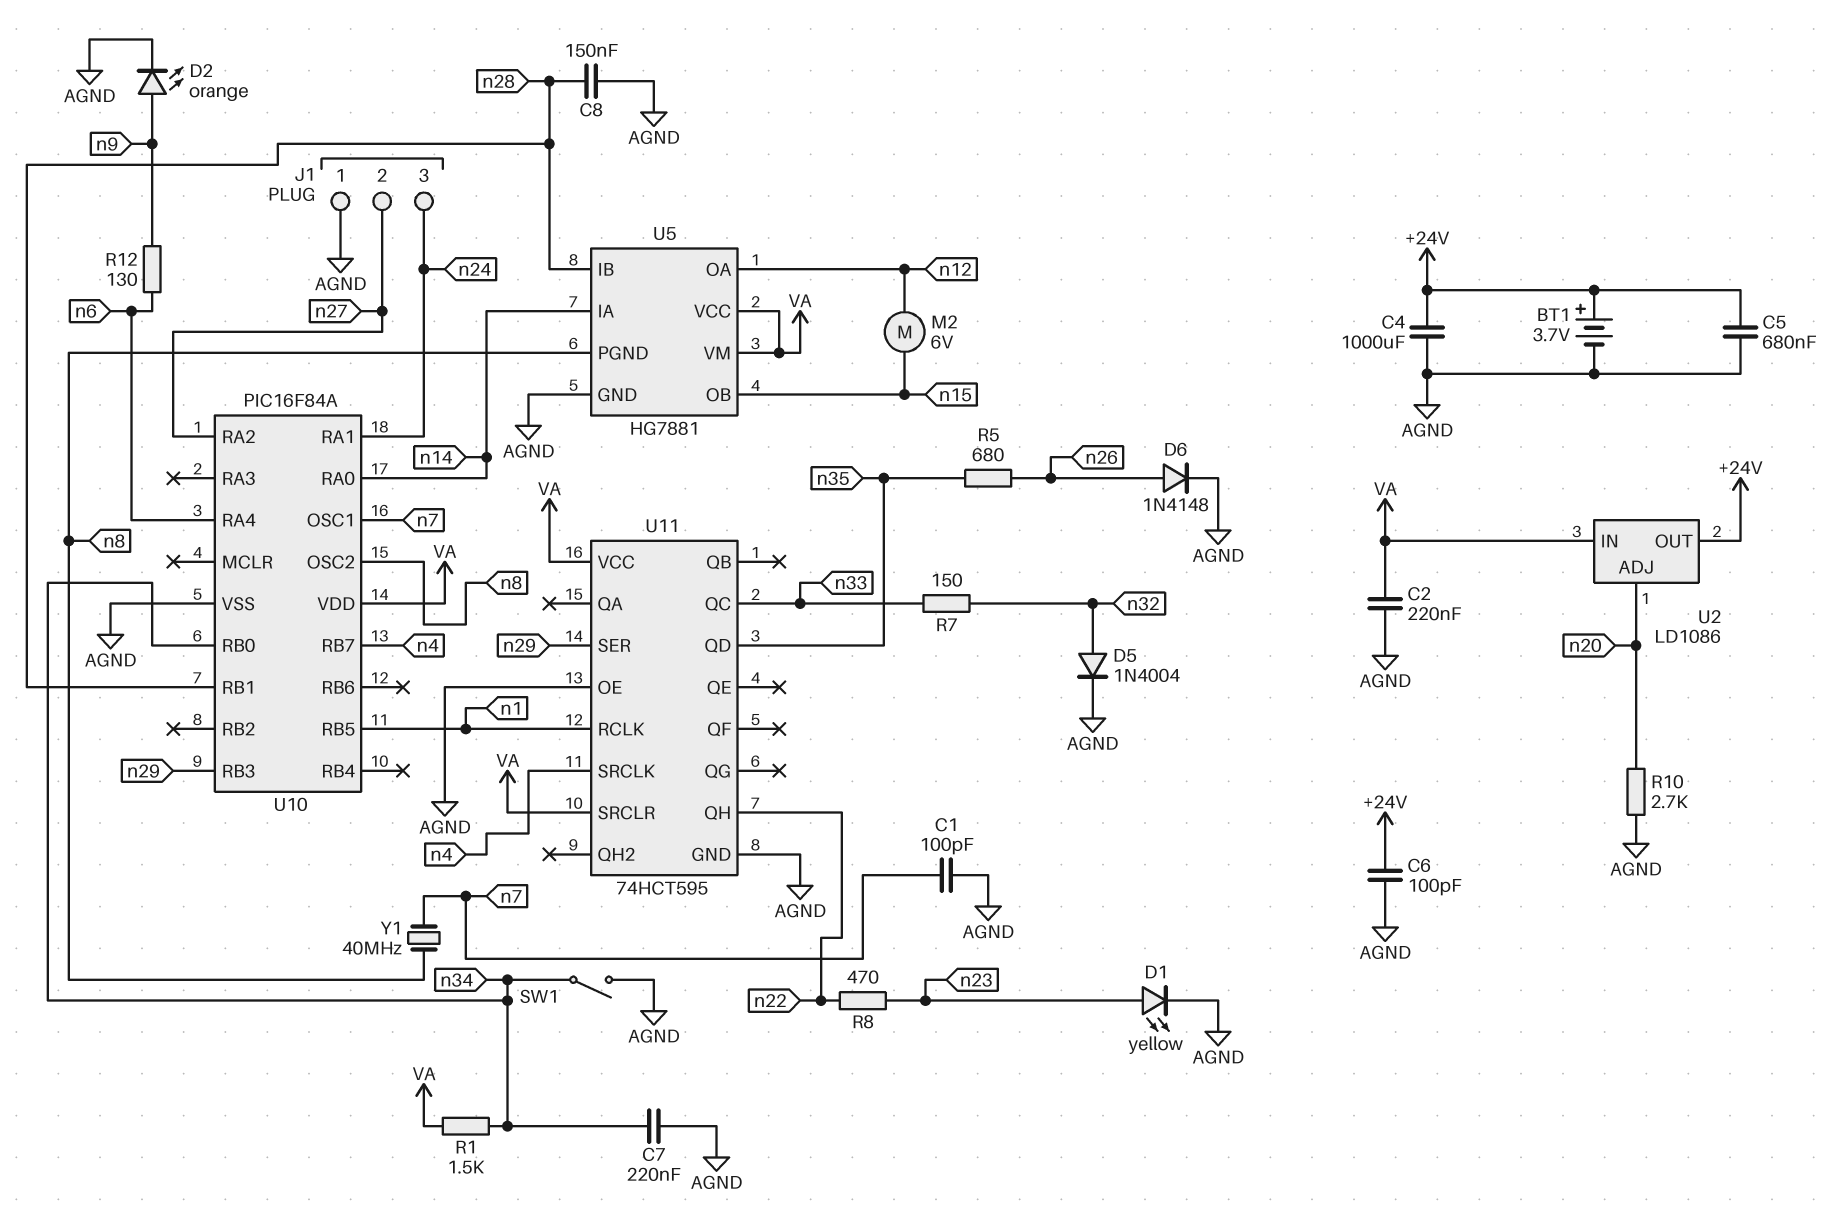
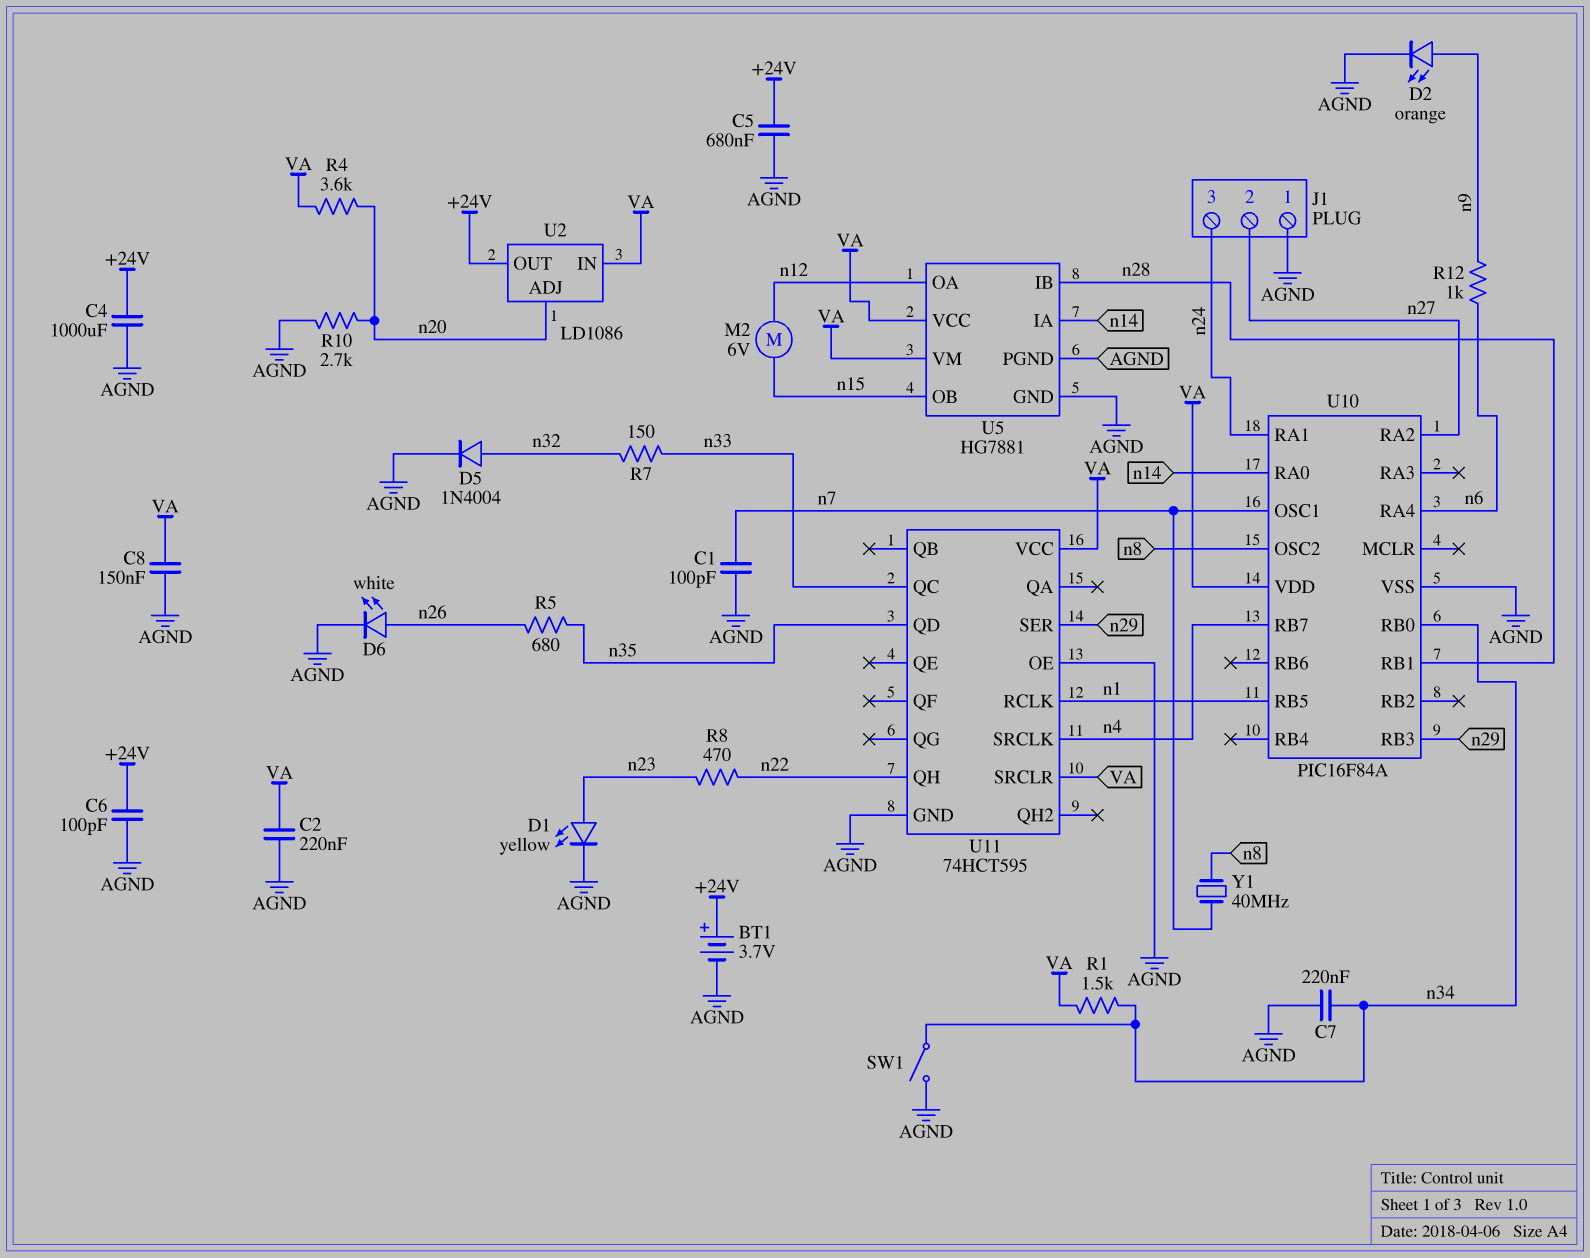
C8: 150nF (AGND, n28) -> 150nF (AGND, VA)
D6: diode 1N4148 (A n26, K AGND) -> LED white (A n26, K AGND)
R4: none -> 3.6k (VA, n20)
R12: 130 (n6, n9) -> 1k (n6, n9)
U5 pin PGND: n8 -> AGND

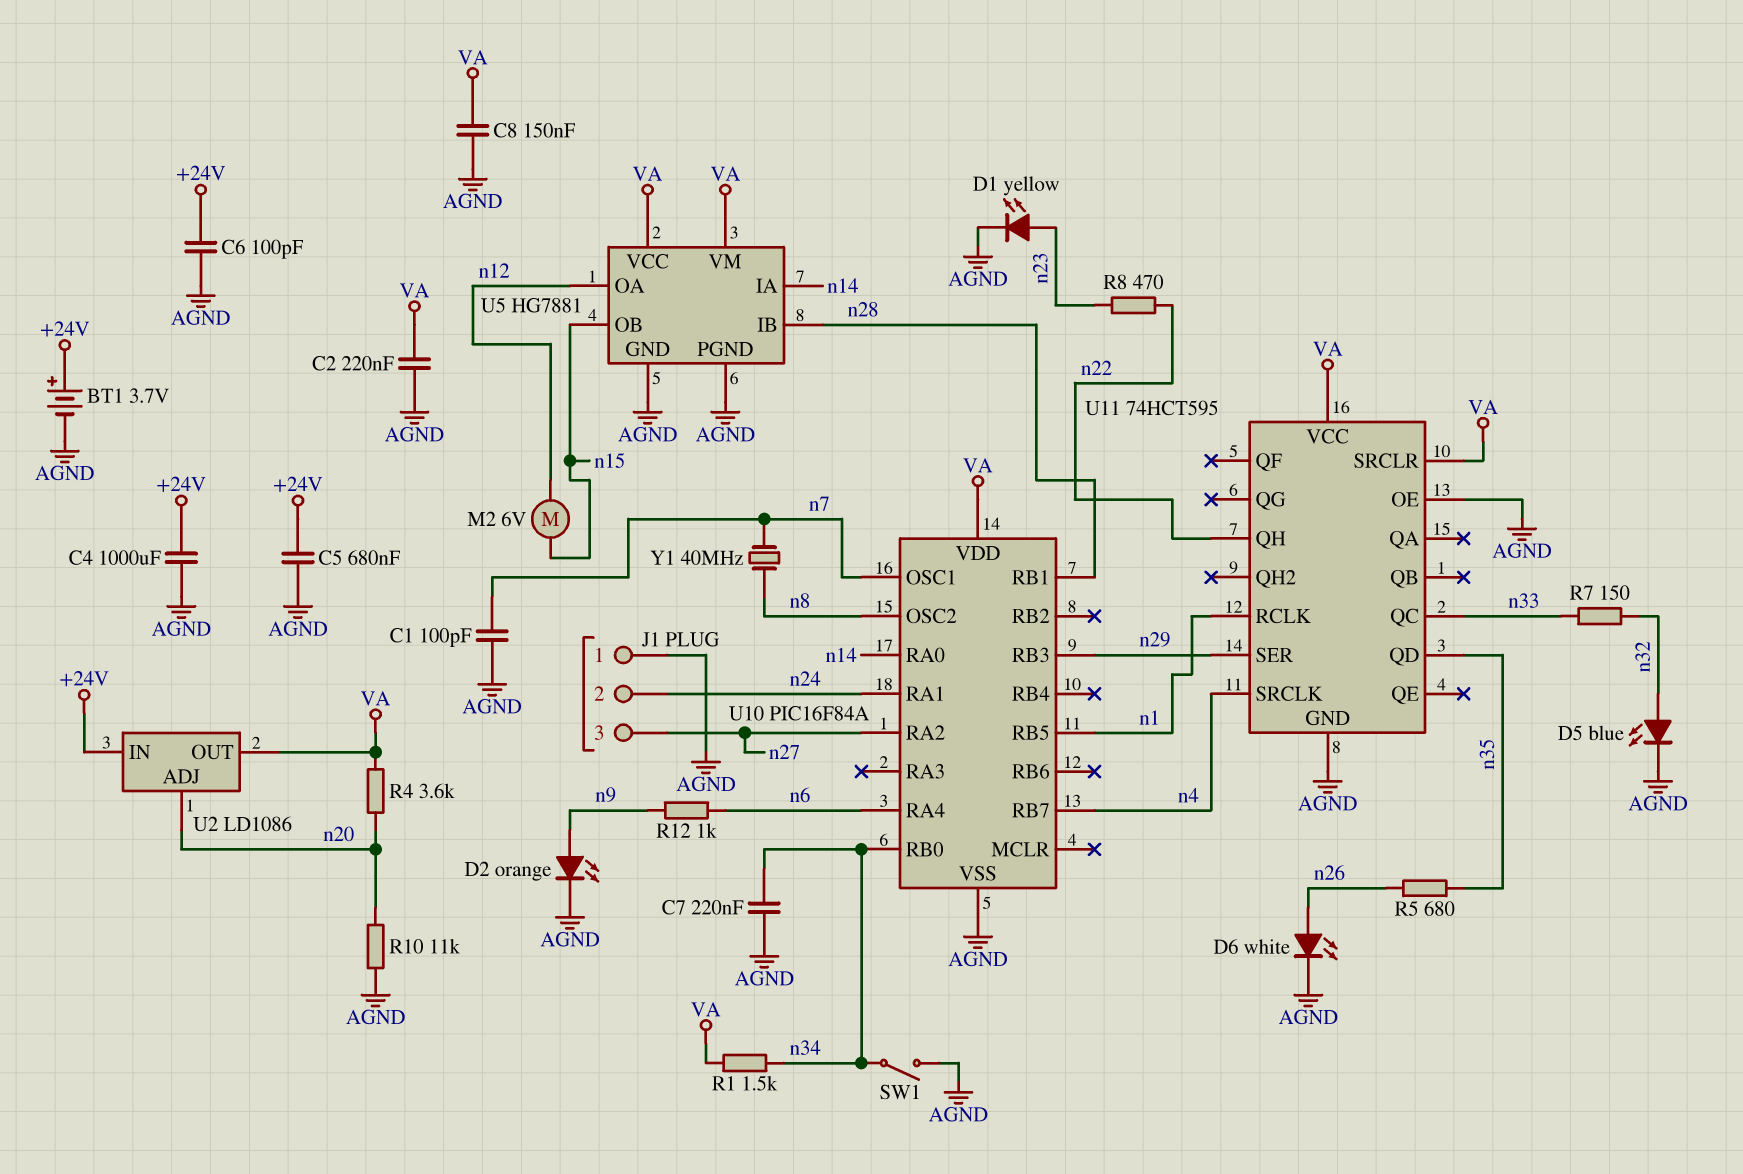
D5: diode 1N4004 (A n32, K AGND) -> LED blue (A n32, K AGND)
J1 pin 2: n27 -> n24
J1 pin 3: n24 -> n27
R10: 2.7k (AGND, n20) -> 11k (AGND, n20)
U2 pin IN: VA -> +24V
U2 pin OUT: +24V -> VA

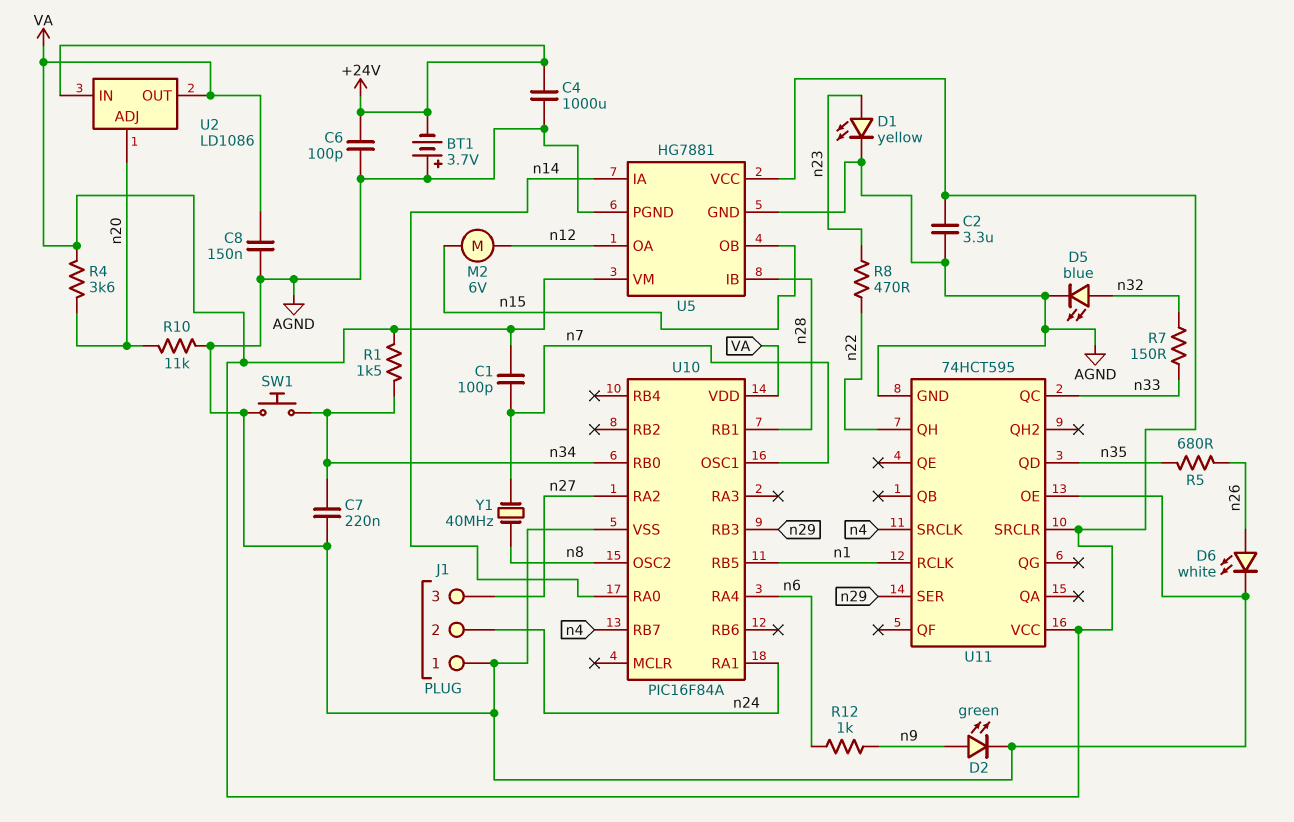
BT1: 3.7V (plus +24V, minus AGND) -> 3.7V (plus AGND, minus +24V)
C1: 100pF (AGND, n7) -> 100pF (VA, n7)
C2: 220nF (AGND, VA) -> 3.3uF (AGND, VA)
C5: 680nF (+24V, AGND) -> none
D2: LED orange (A n9, K AGND) -> LED green (A n9, K AGND)
SW1: switch (AGND, n34) -> button (AGND, n34)

